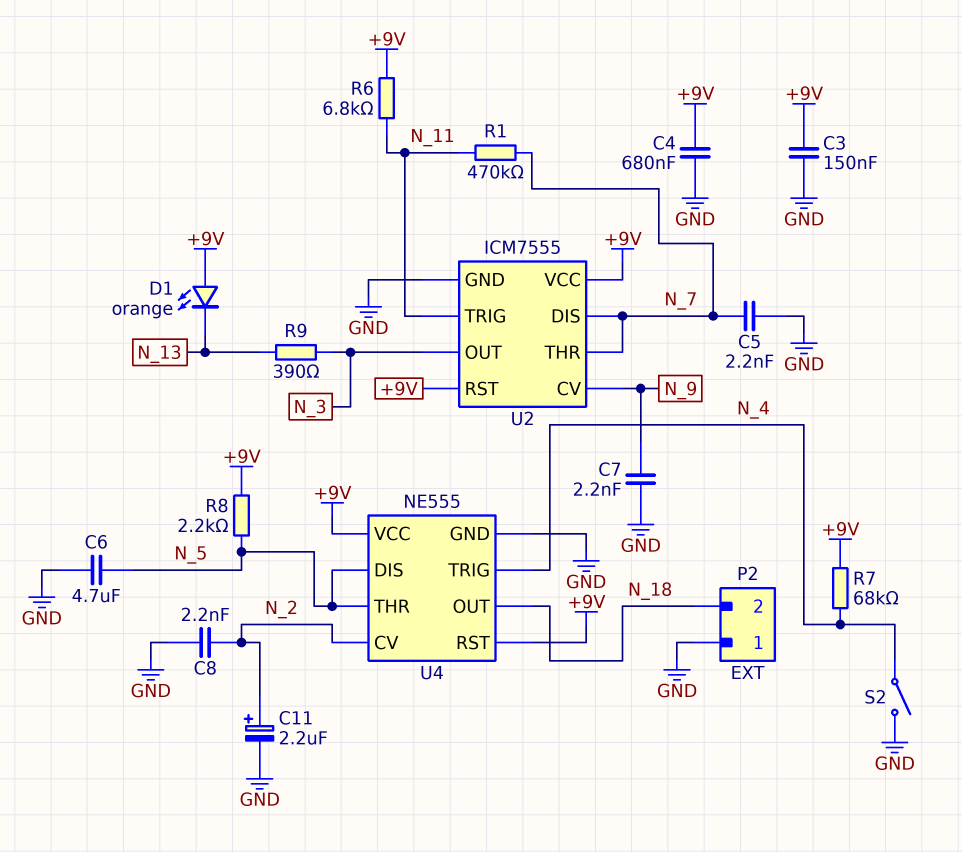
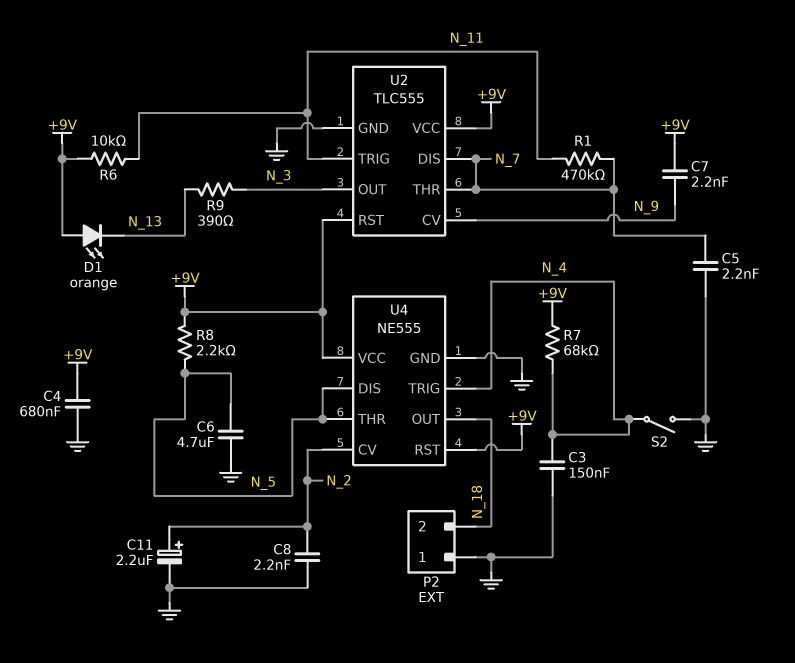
C3: 150nF (+9V, GND) -> 150nF (GND, N_4)
C7: 2.2nF (GND, N_9) -> 2.2nF (+9V, N_9)
R6: 6.8k (+9V, N_11) -> 10k (+9V, N_11)
U2: ICM7555 -> TLC555

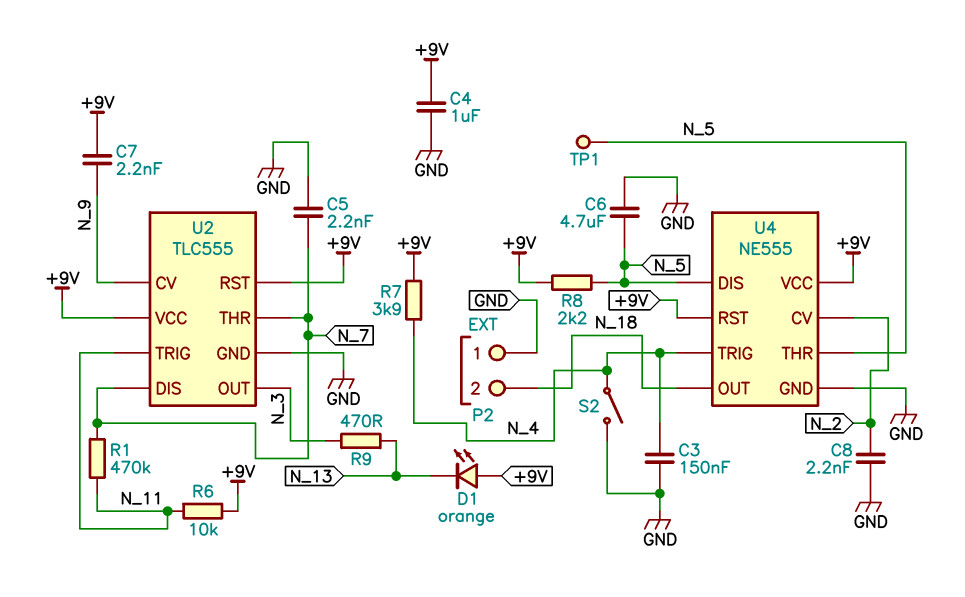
C4: 680nF (+9V, GND) -> 1uF (+9V, GND)
C11: 2.2uF (plus N_2, minus GND) -> none
R7: 68k (+9V, N_4) -> 3.9k (+9V, N_4)
R9: 390 (N_3, N_13) -> 470 (N_3, N_13)
TP1: none -> test point (N_5)

